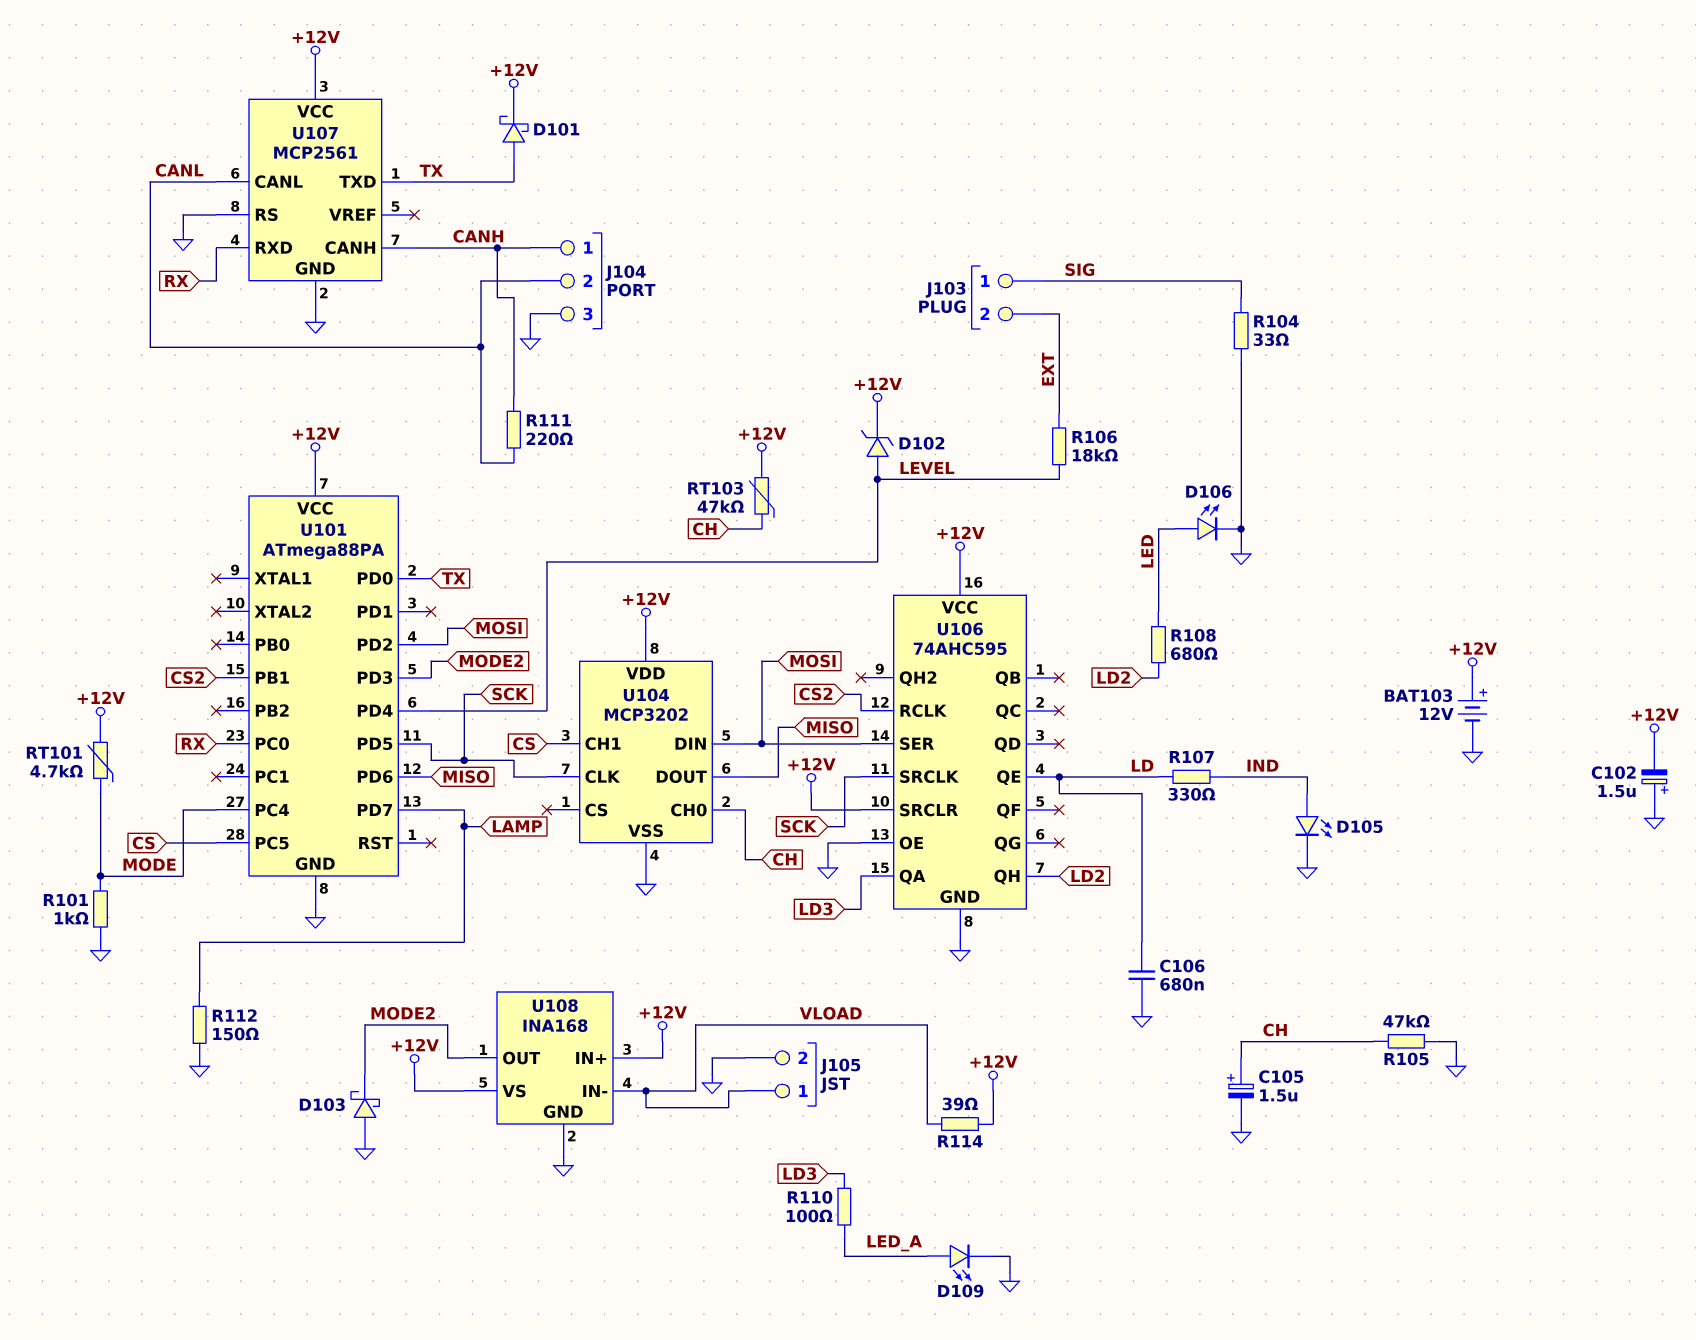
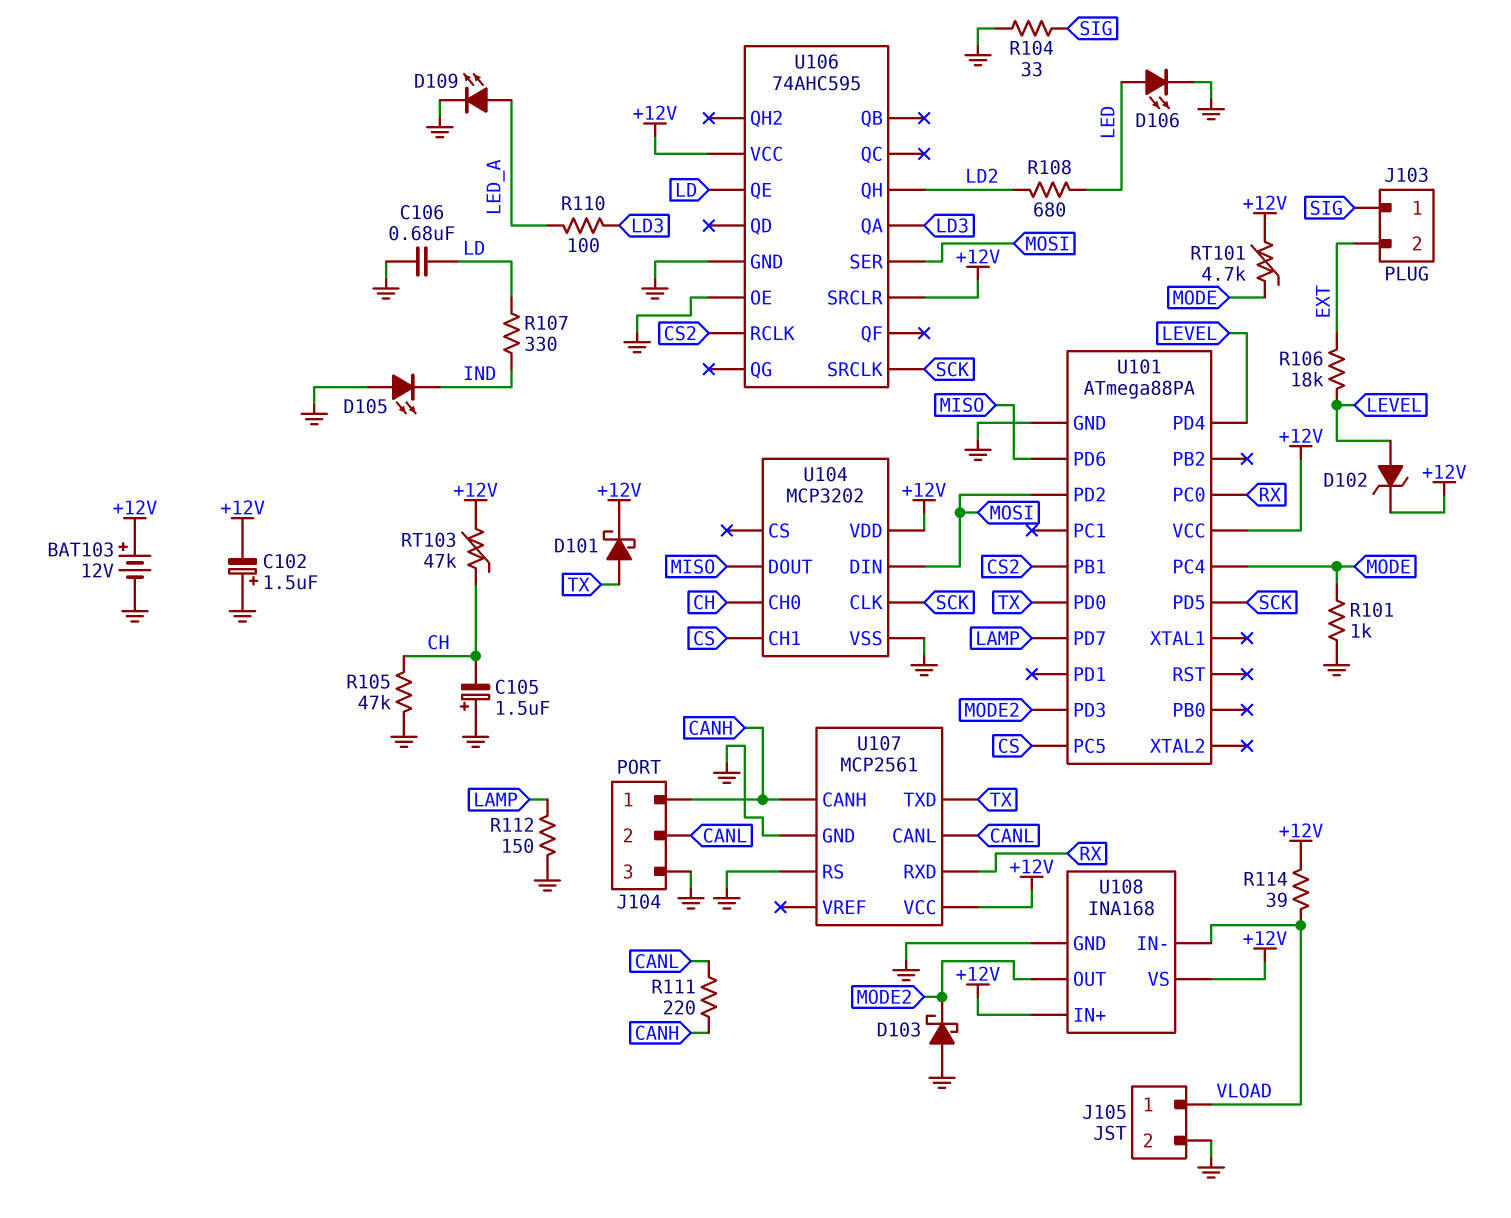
C105: 1.5uF (plus CH, minus GND) -> 1.5uF (plus GND, minus CH)
D105: LED (A IND, K GND) -> LED (A GND, K IND)

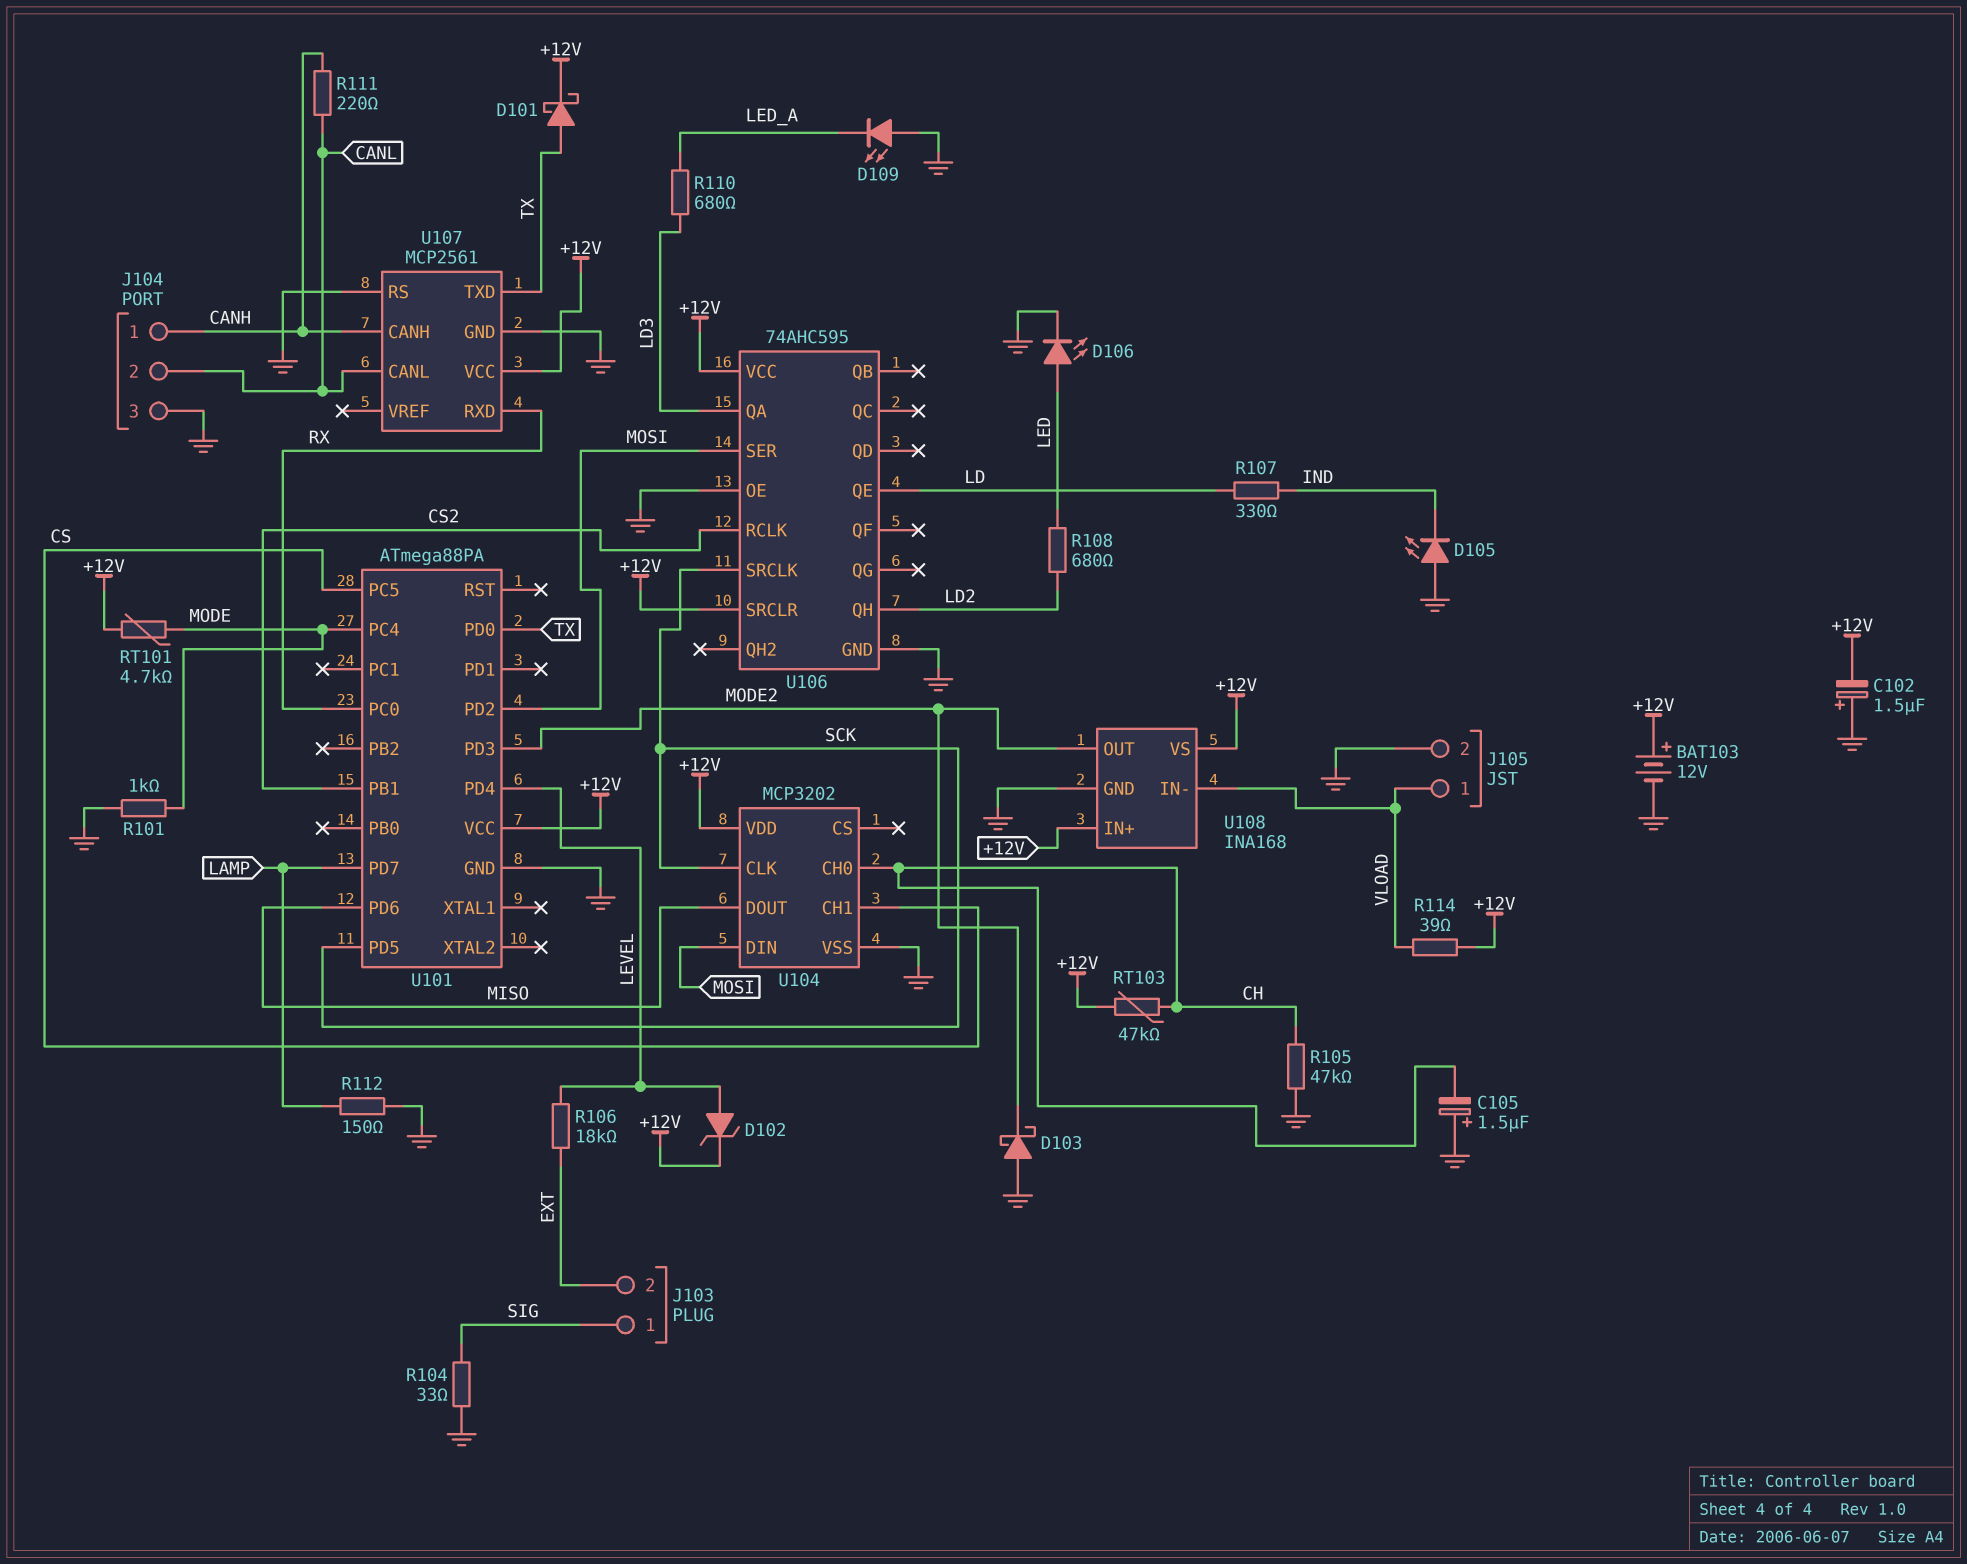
C106: 680nF (GND, LD) -> none
D109: LED (A LED_A, K GND) -> LED (A GND, K LED_A)
R110: 100 (LD3, LED_A) -> 680 (LD3, LED_A)

